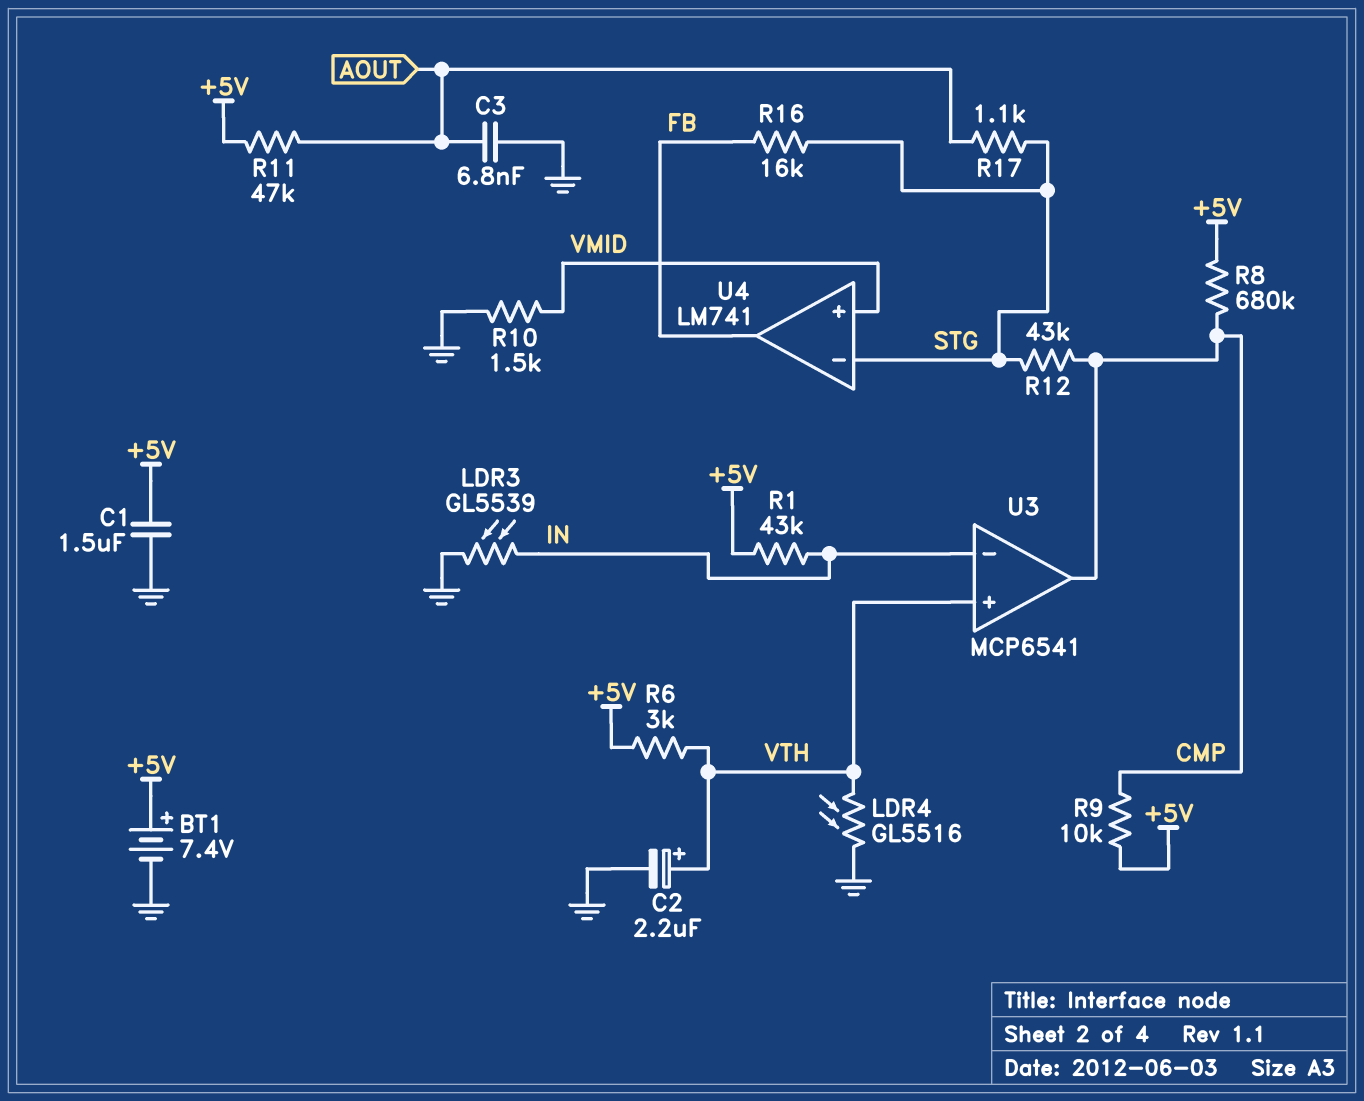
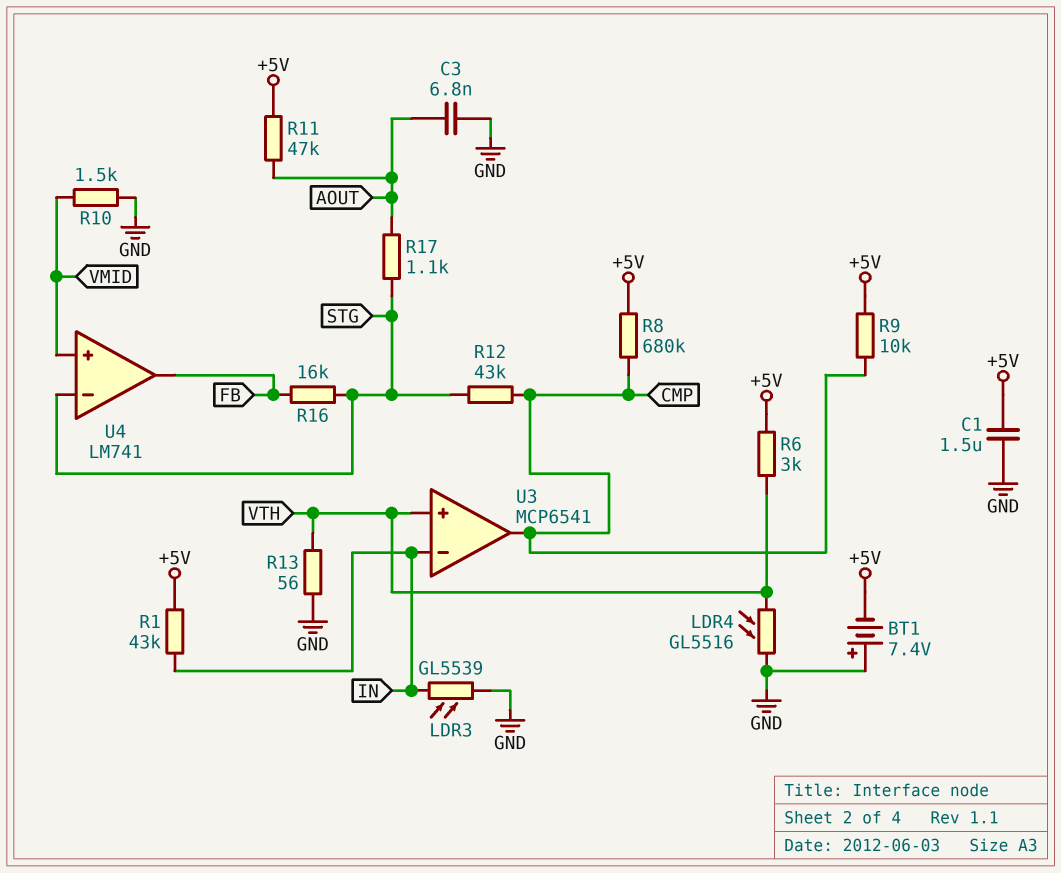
BT1: 7.4V (plus +5V, minus GND) -> 7.4V (plus GND, minus +5V)
C2: 2.2uF (plus VTH, minus GND) -> none
R13: none -> 56 (GND, VTH)

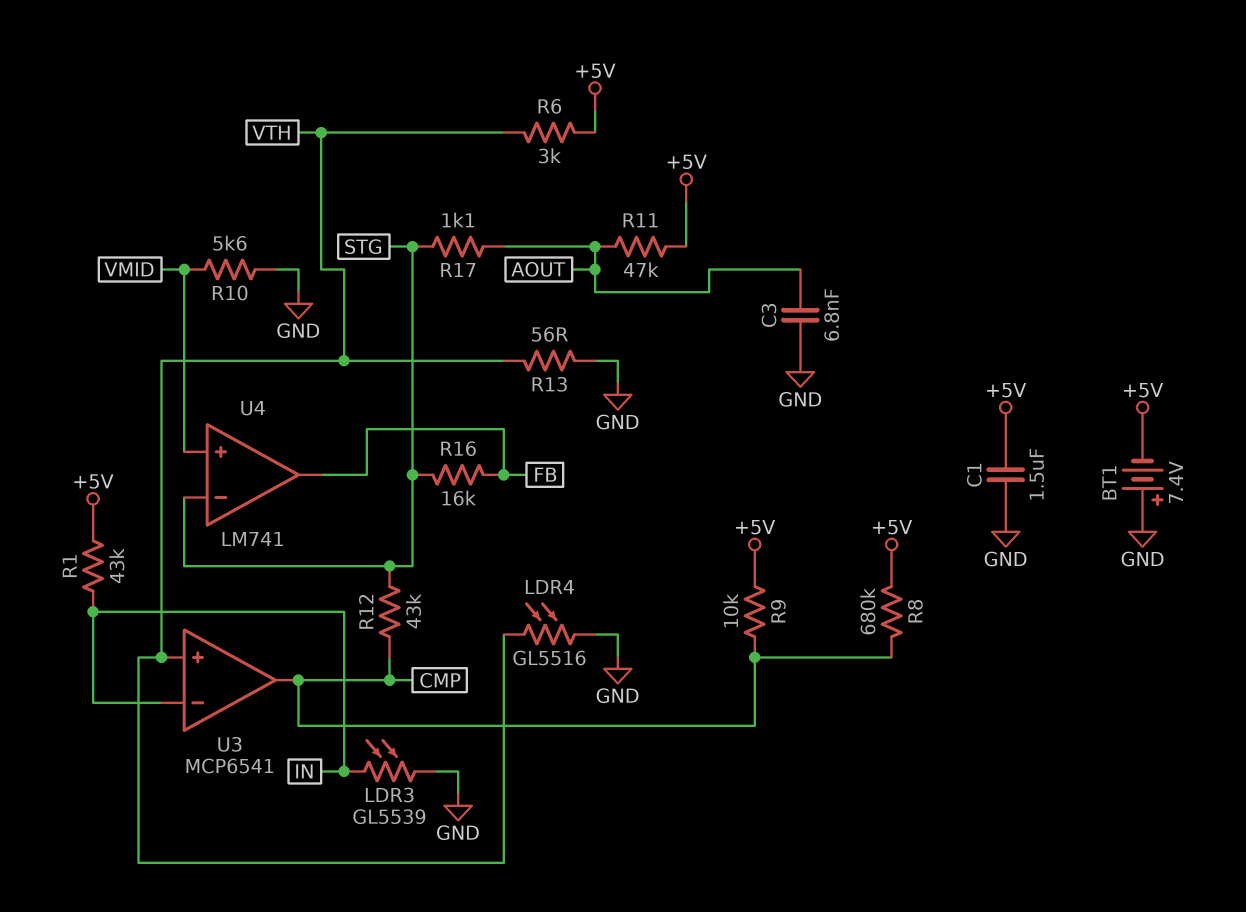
R10: 1.5k (GND, VMID) -> 5.6k (GND, VMID)

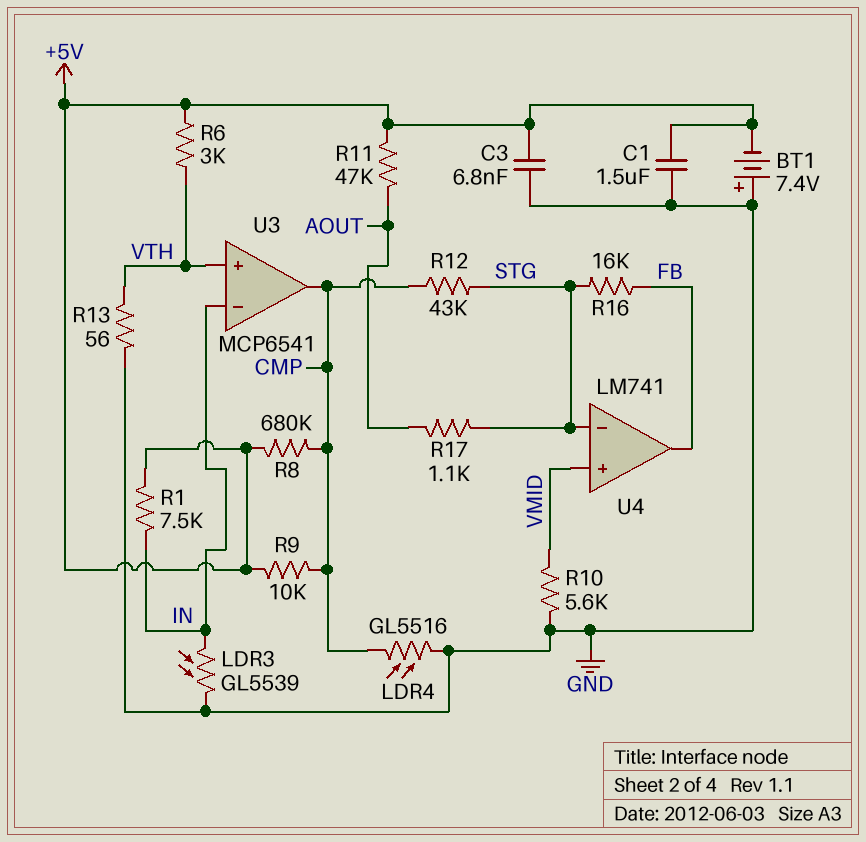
C3: 6.8nF (AOUT, GND) -> 6.8nF (+5V, GND)
LDR4: GL5516 (GND, VTH) -> GL5516 (CMP, GND)
R1: 43k (+5V, IN) -> 7.5k (+5V, IN)

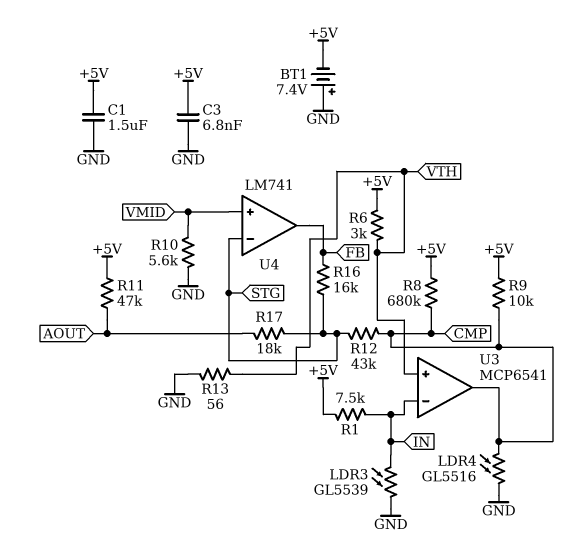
R17: 1.1k (AOUT, STG) -> 18k (AOUT, STG)

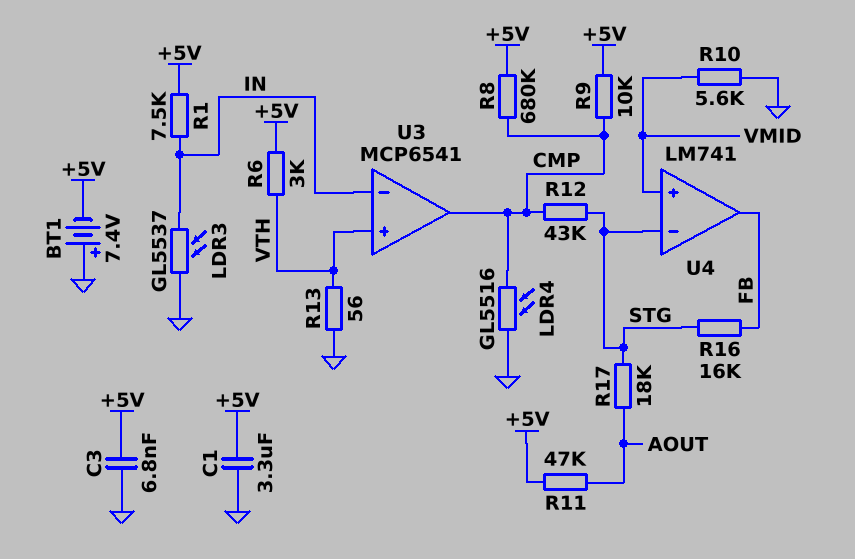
C1: 1.5uF (+5V, GND) -> 3.3uF (+5V, GND)
LDR3: GL5539 (GND, IN) -> GL5537 (GND, IN)

